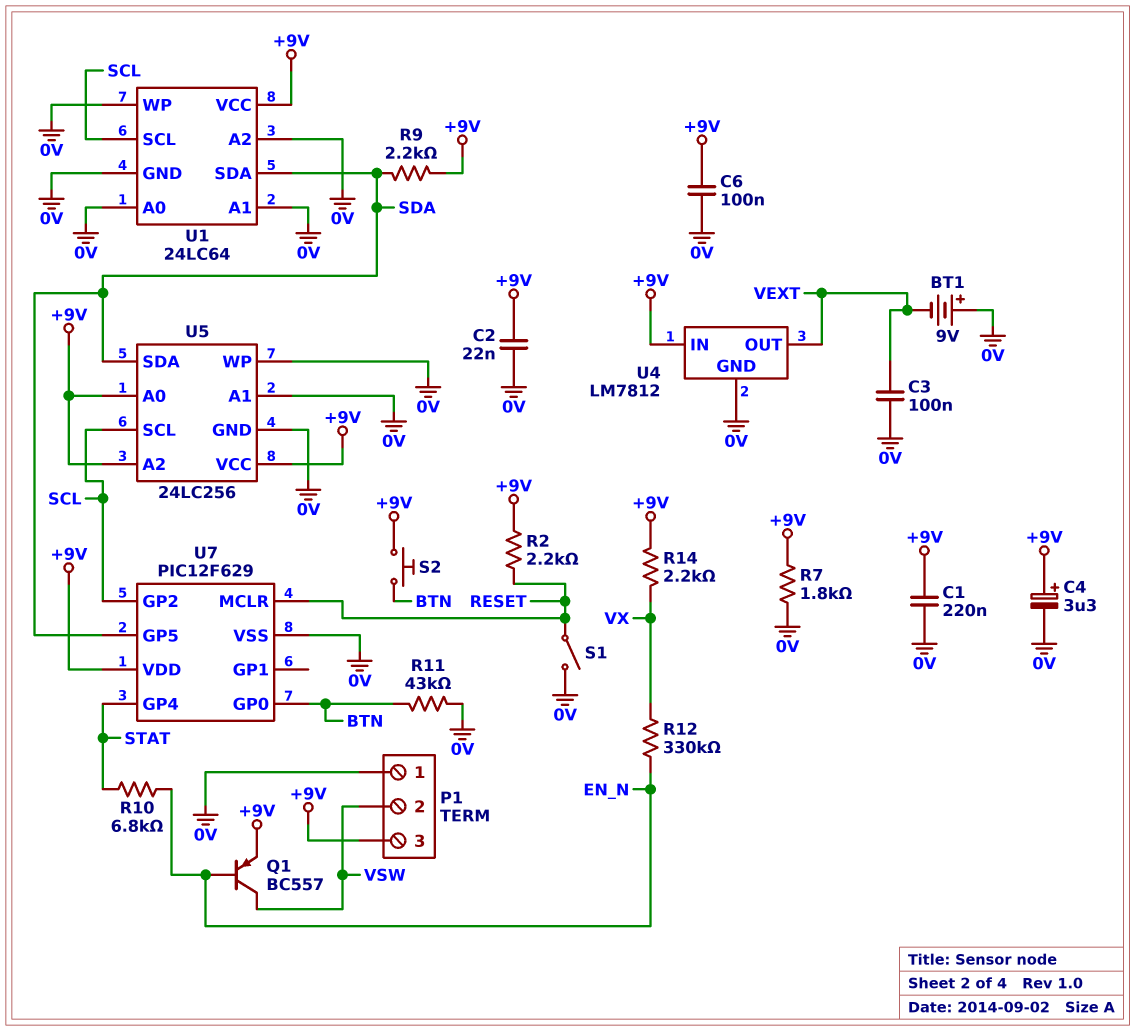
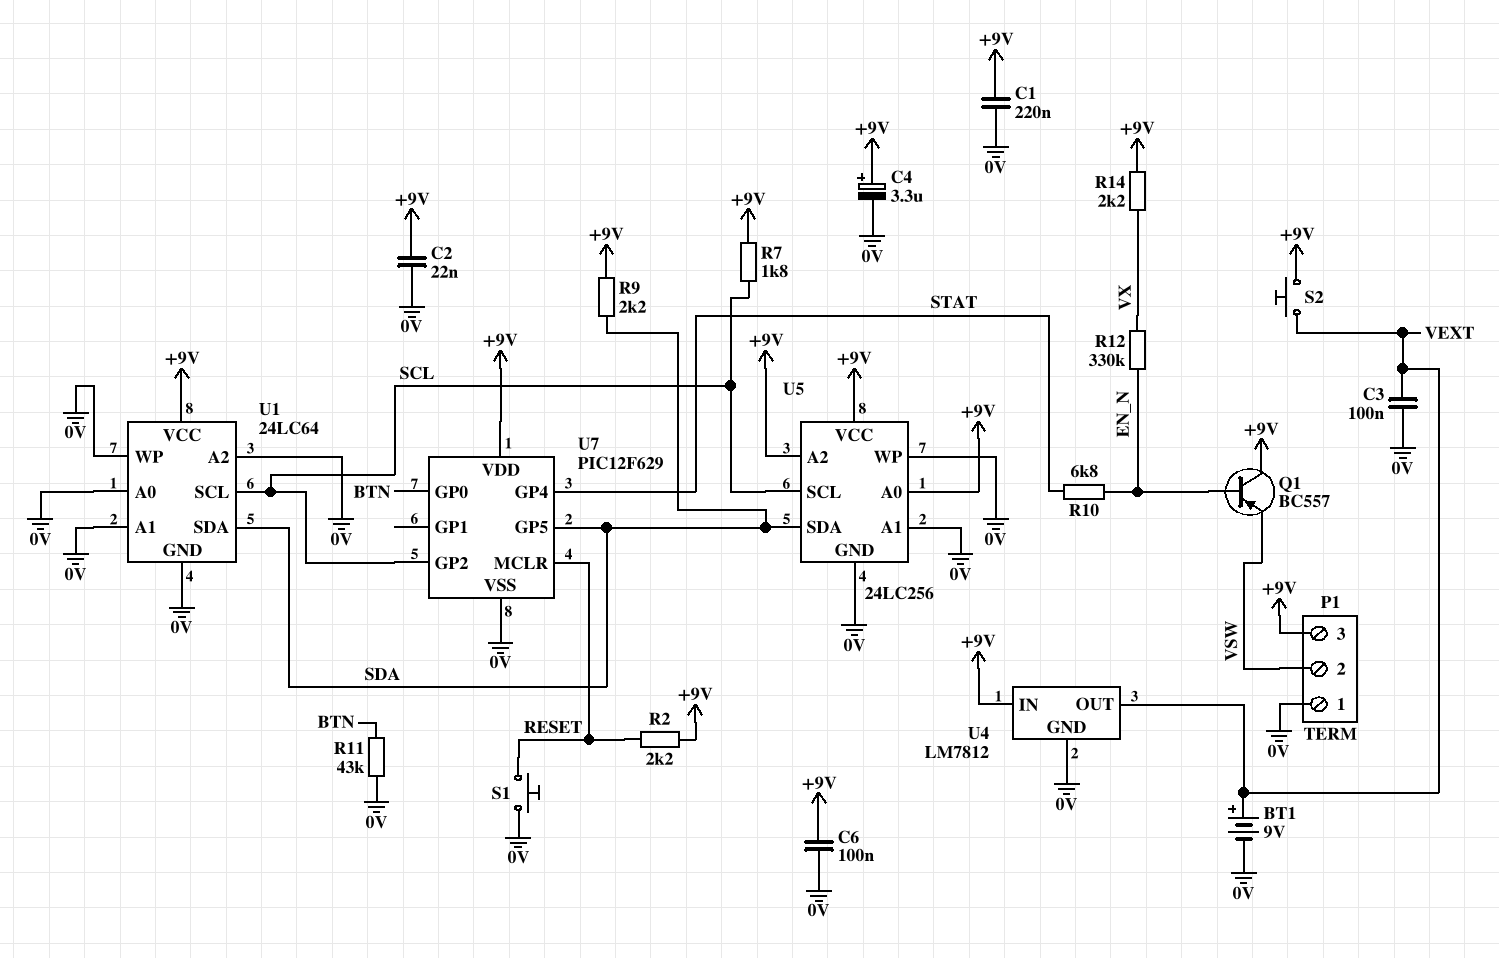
BT1: 9V (plus 0V, minus VEXT) -> 9V (plus VEXT, minus 0V)
Q1: PNP BC557 (B EN_N, C VSW, E +9V) -> PNP BC557 (B EN_N, C +9V, E VSW)
R7: 1.8k (+9V, 0V) -> 1.8k (+9V, SCL)
S1: switch (0V, RESET) -> button (0V, RESET)
S2: button (+9V, BTN) -> button (+9V, VEXT)

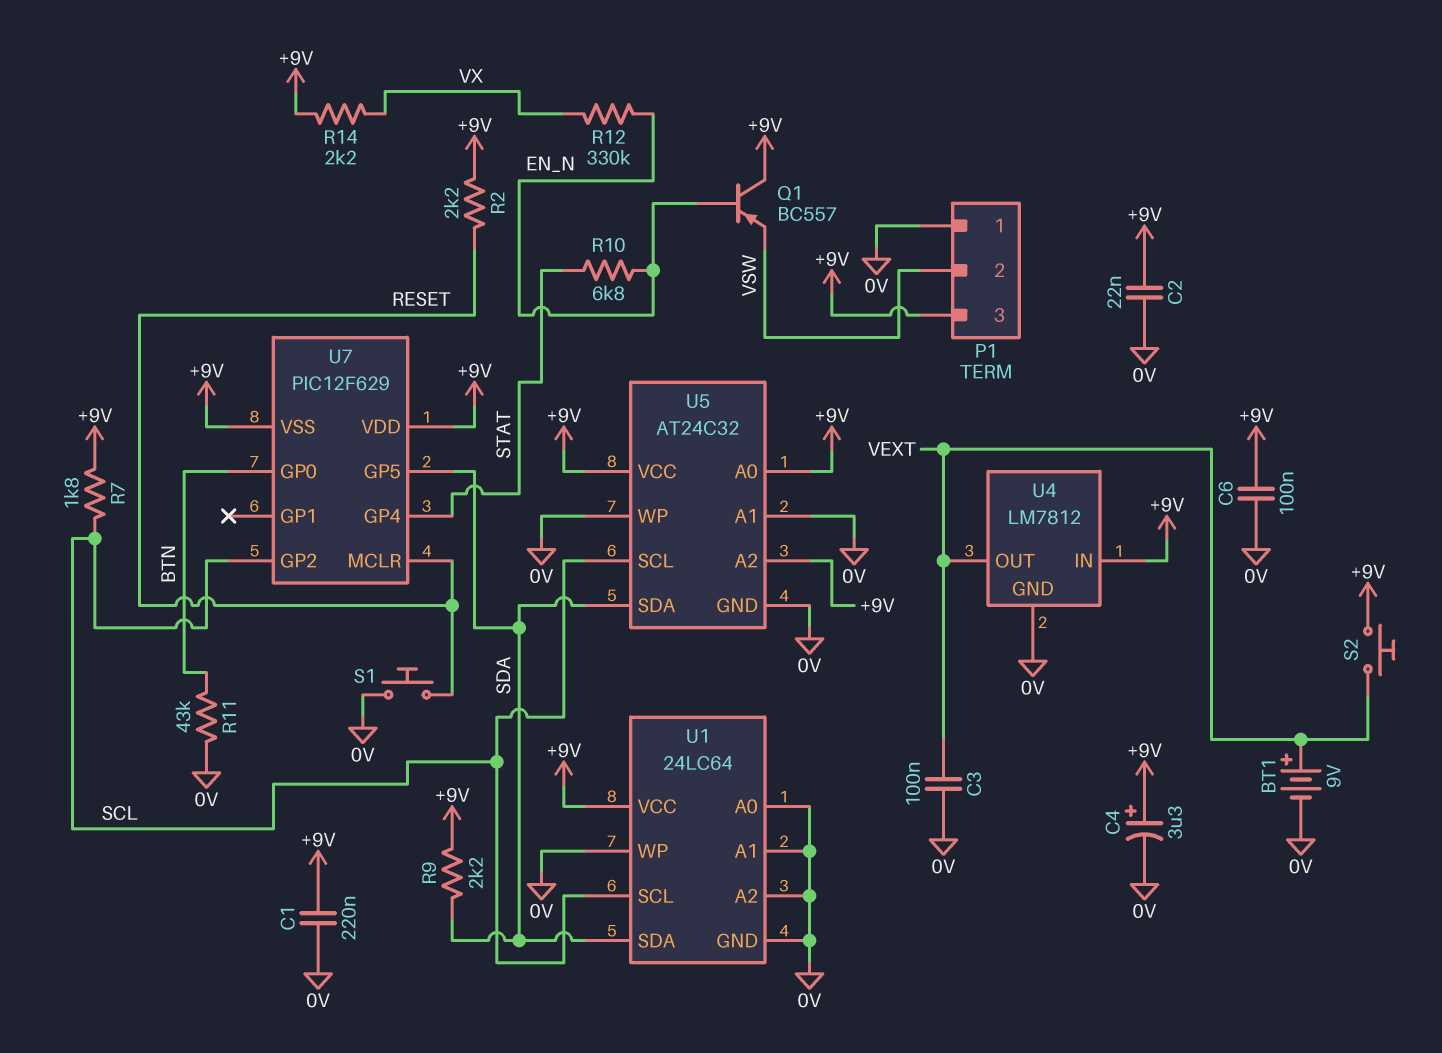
U5: 24LC256 -> AT24C32
U7 pin VSS: 0V -> +9V

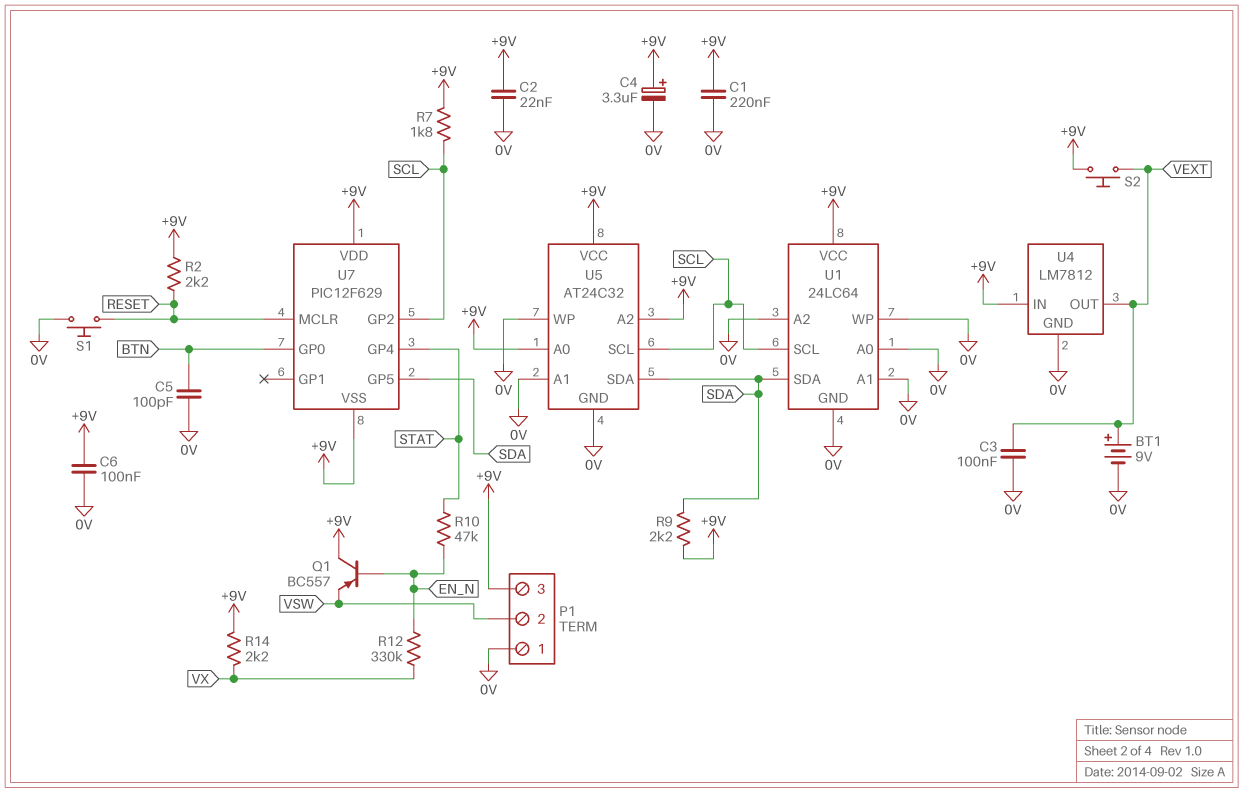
C5: none -> 100pF (0V, BTN)
R10: 6.8k (EN_N, STAT) -> 47k (EN_N, STAT)
R11: 43k (0V, BTN) -> none

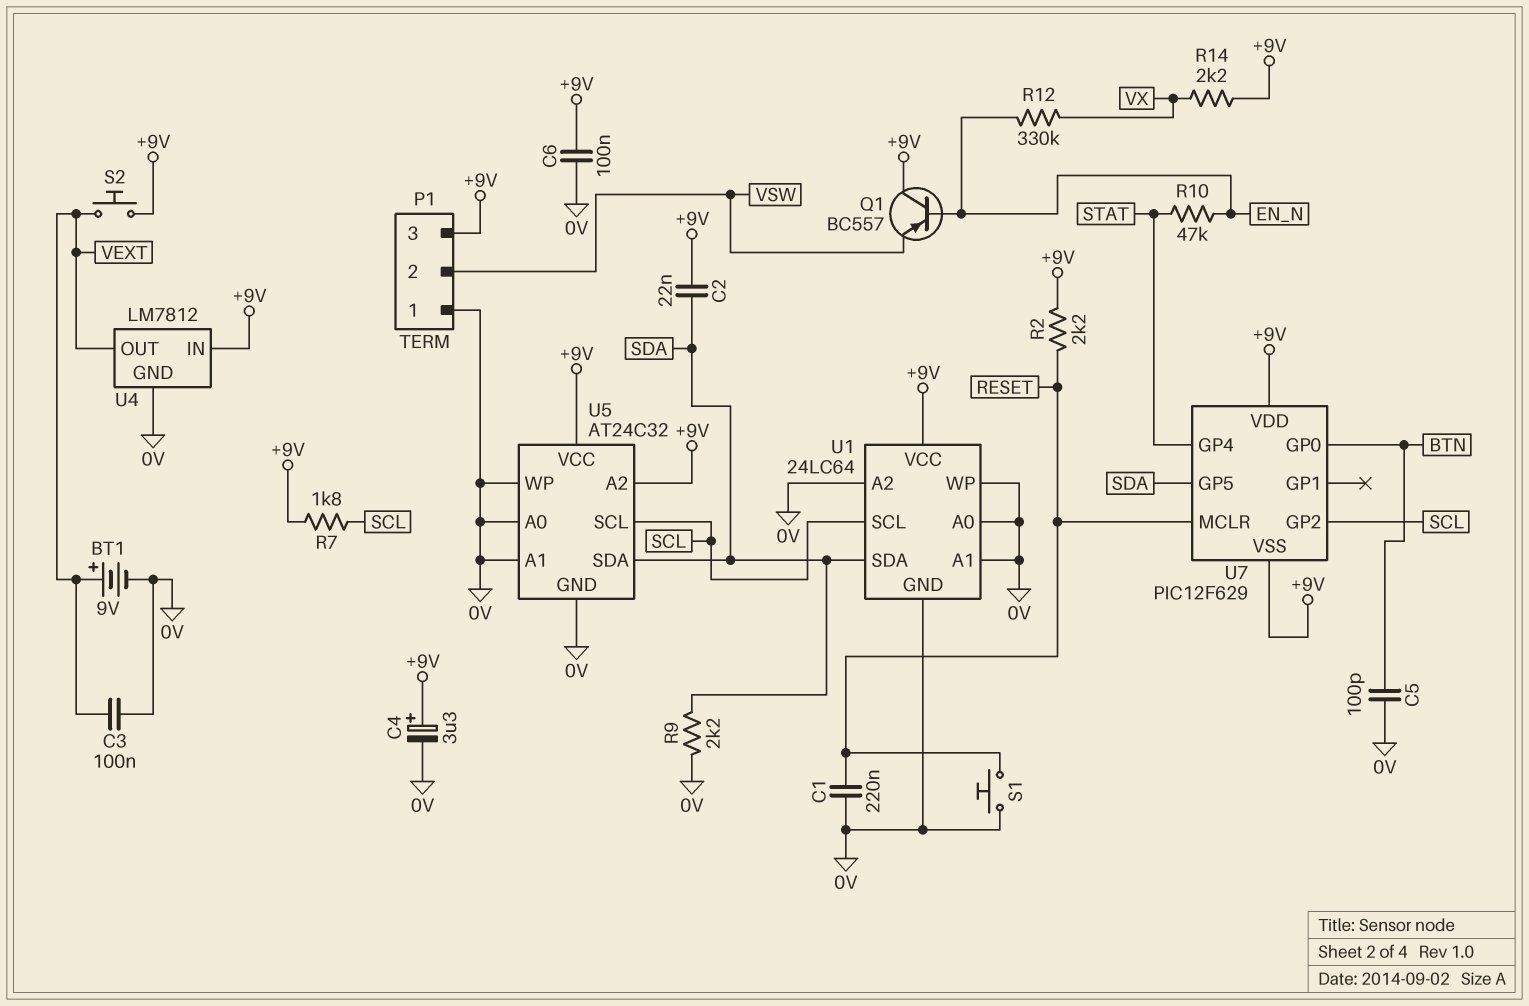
C1: 220nF (+9V, 0V) -> 220nF (0V, RESET)
C2: 22nF (+9V, 0V) -> 22nF (+9V, SDA)
R9: 2.2k (+9V, SDA) -> 2.2k (0V, SDA)
U5 pin A0: +9V -> 0V

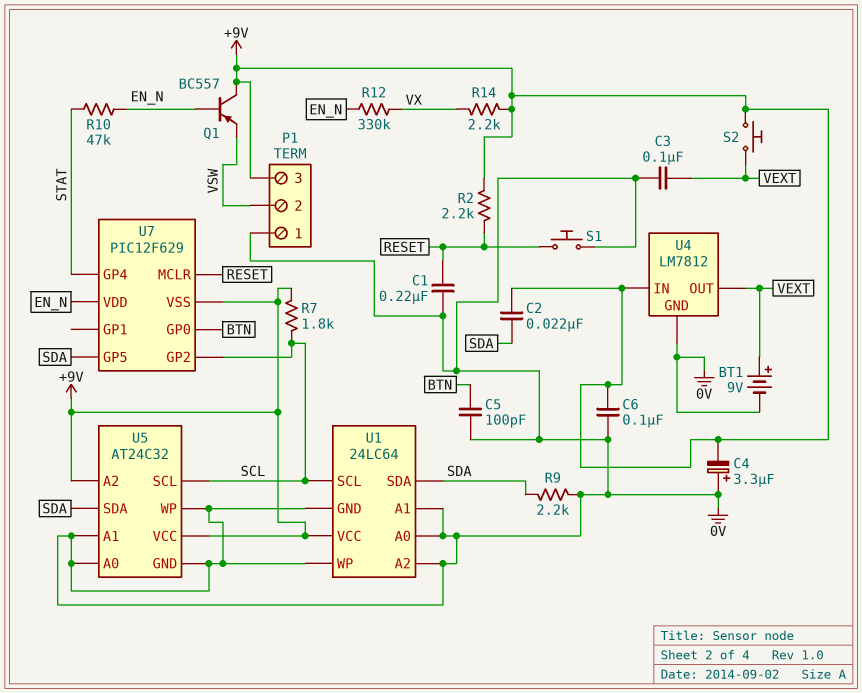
C4: 3.3uF (plus +9V, minus 0V) -> 3.3uF (plus 0V, minus +9V)
U7 pin VDD: +9V -> EN_N

